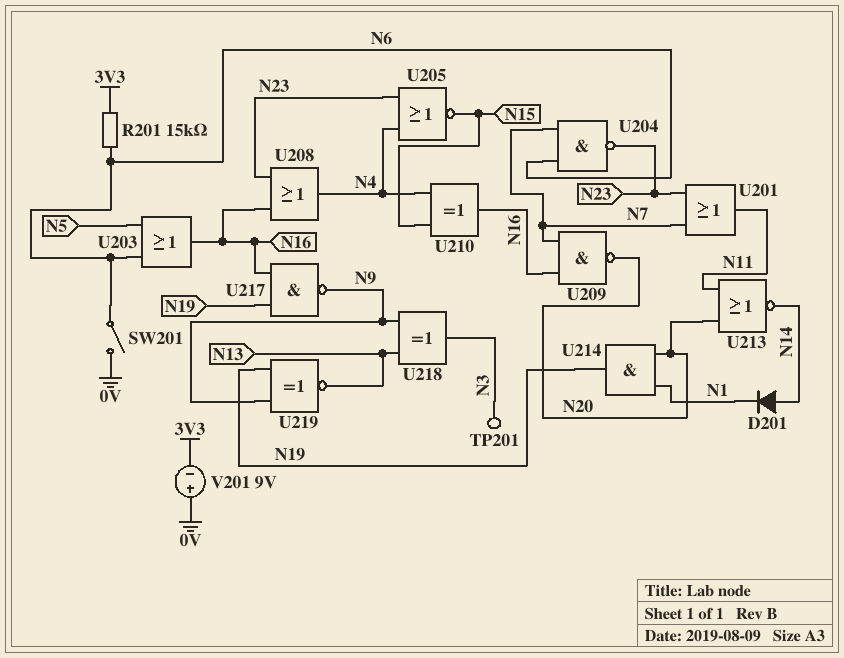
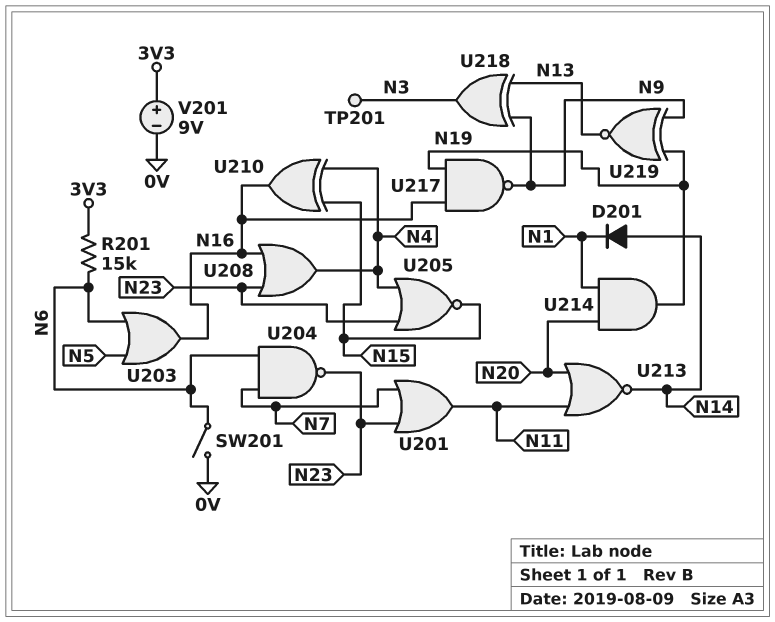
U209: NAND (in N7, in N16, out N20) -> none
V201: 9V (plus 0V, minus 3V3) -> 9V (plus 3V3, minus 0V)

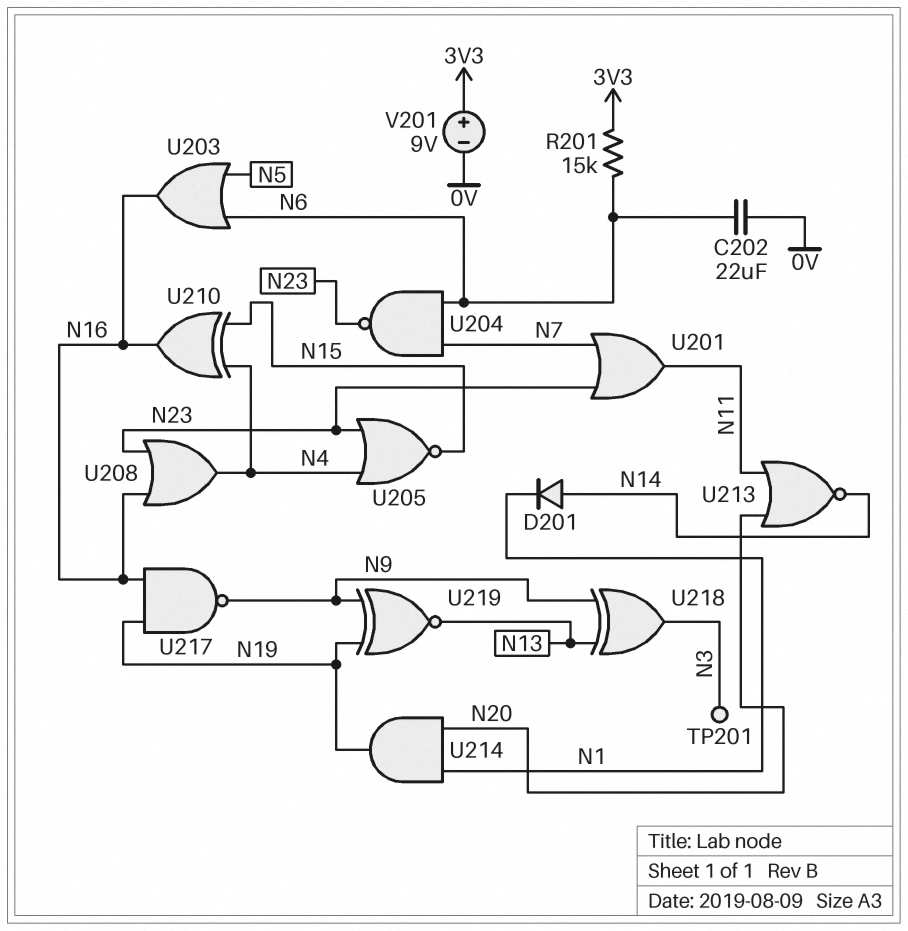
C202: none -> 22uF (0V, N6)
SW201: switch (0V, N6) -> none

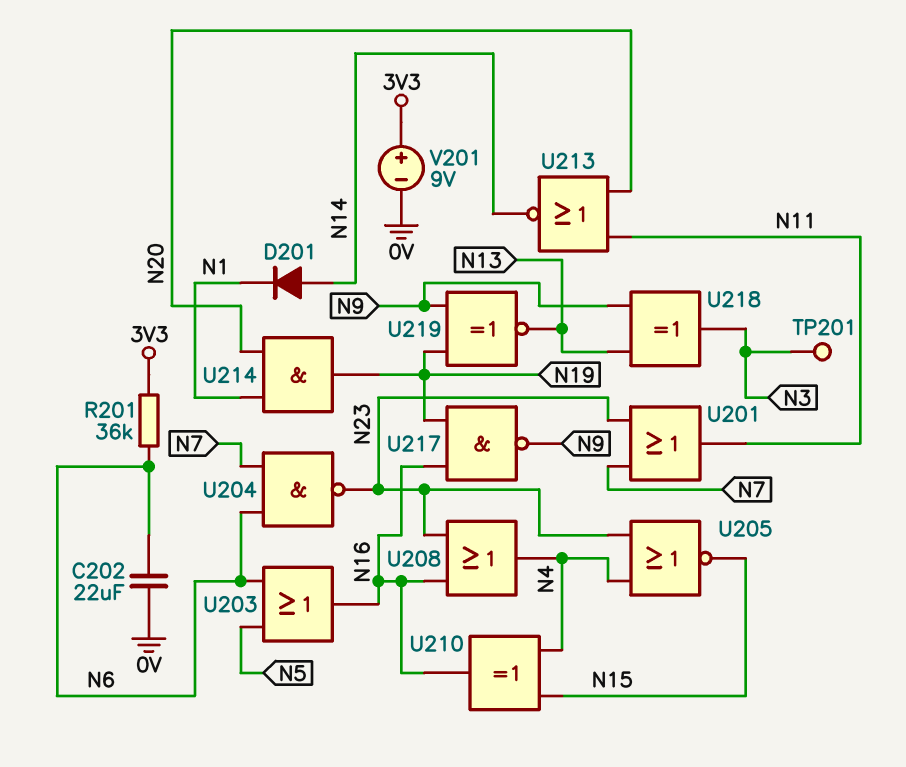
R201: 15k (3V3, N6) -> 36k (3V3, N6)

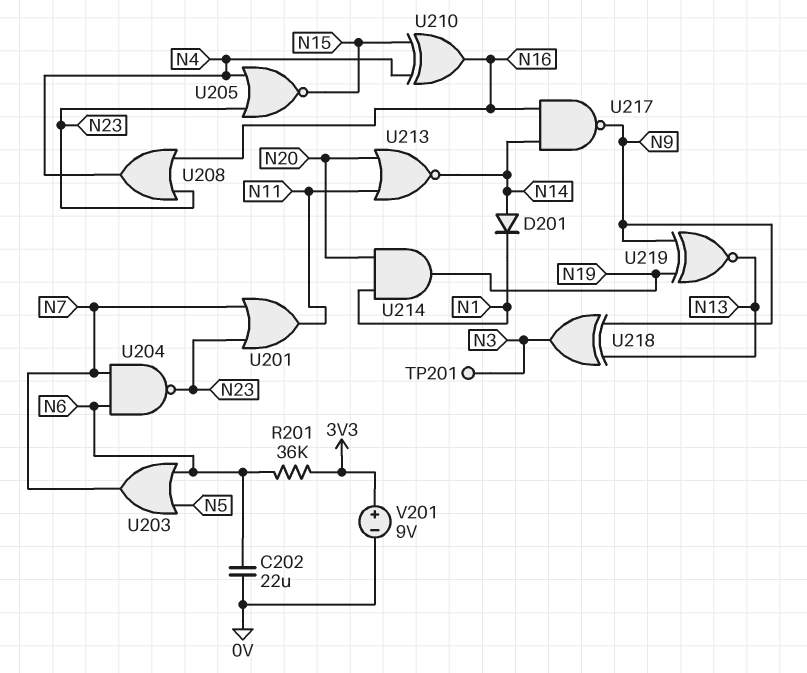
U203: OR (in N5, in N6, out N16) -> OR (in N5, in N6, out N7)
U217: NAND (in N16, in N19, out N9) -> NAND (in N14, in N16, out N9)

